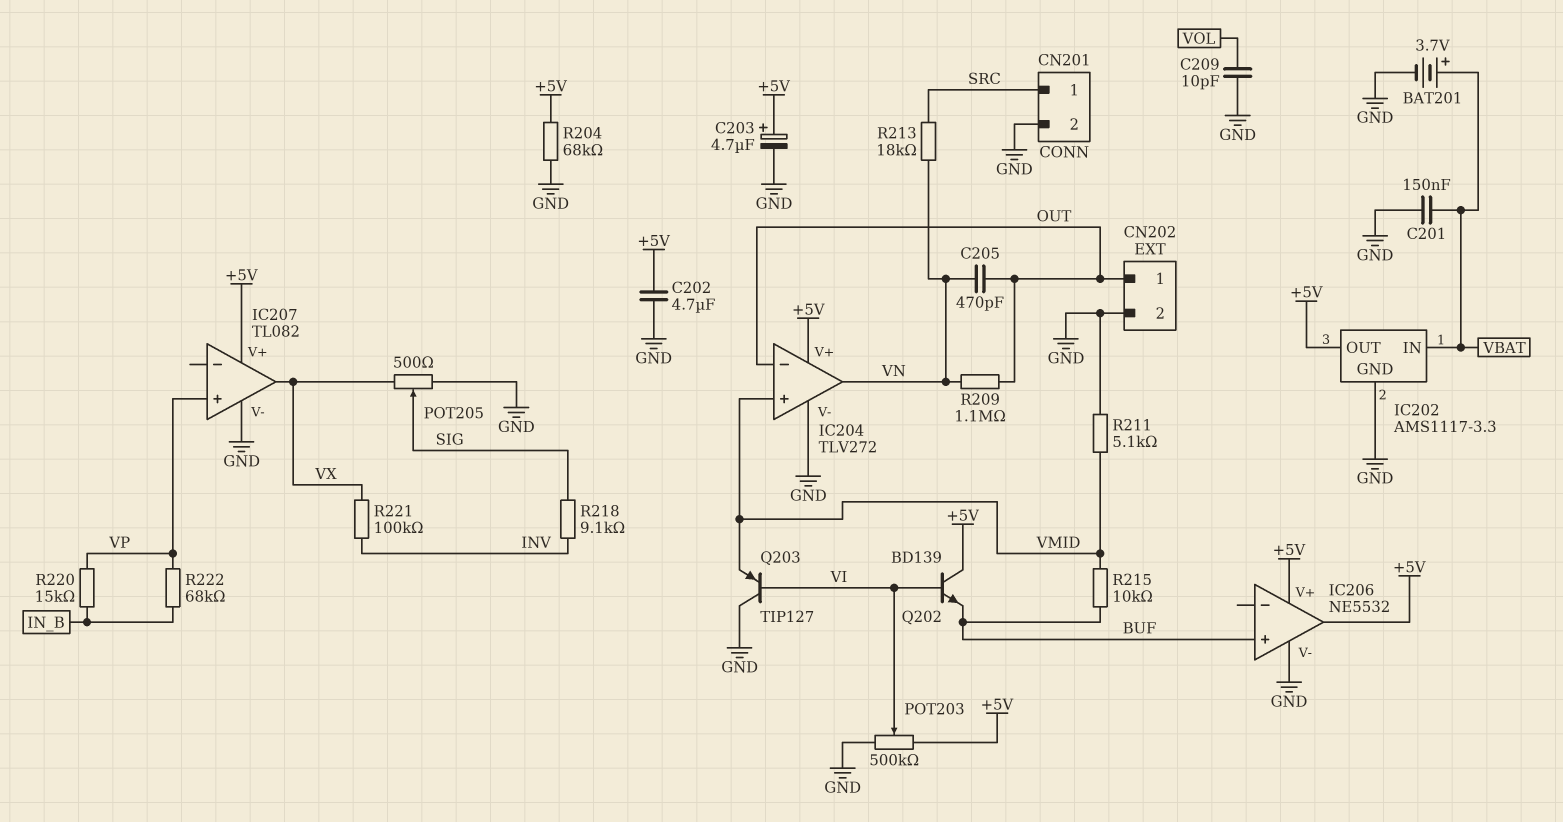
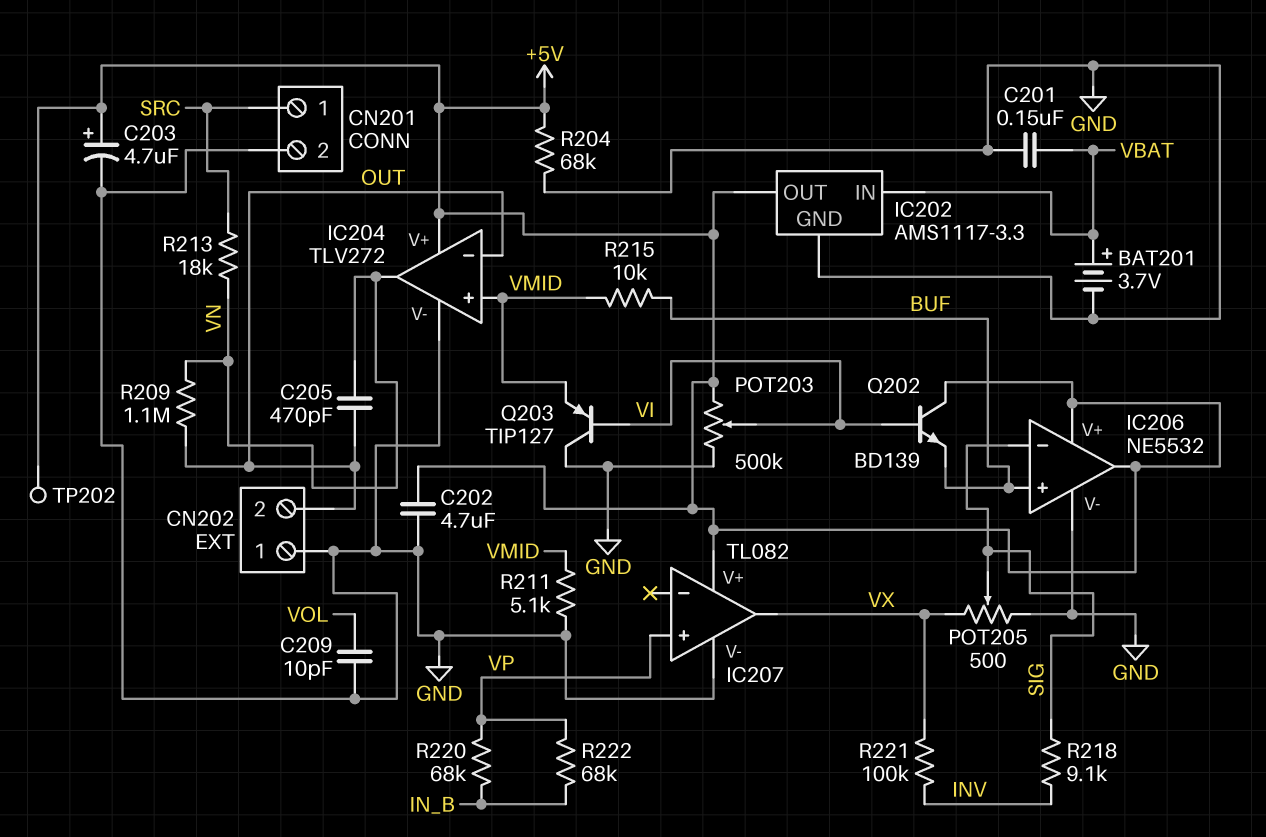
CN202 pin 1: OUT -> GND
CN202 pin 2: GND -> OUT
IC206 pin in-: none -> SIG
R220: 15k (IN_B, VP) -> 68k (IN_B, VP)
TP202: none -> test point (+5V)

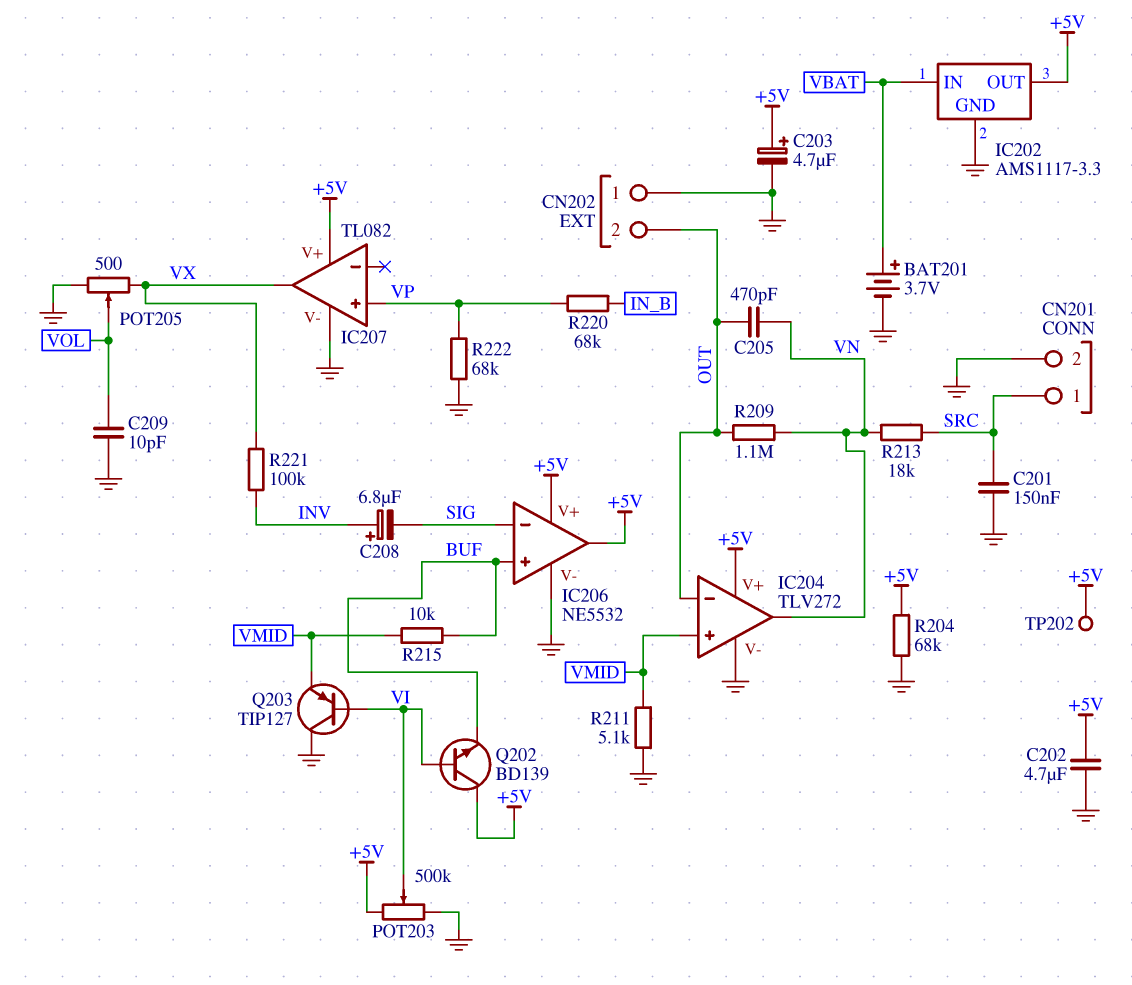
C201: 150nF (GND, VBAT) -> 150nF (GND, SRC)
C208: none -> 6.8uF (plus INV, minus SIG)
POT205: 500 (GND, VX, wiper SIG) -> 500 (GND, VX, wiper VOL)
R218: 9.1k (INV, SIG) -> none
R222: 68k (IN_B, VP) -> 68k (GND, VP)

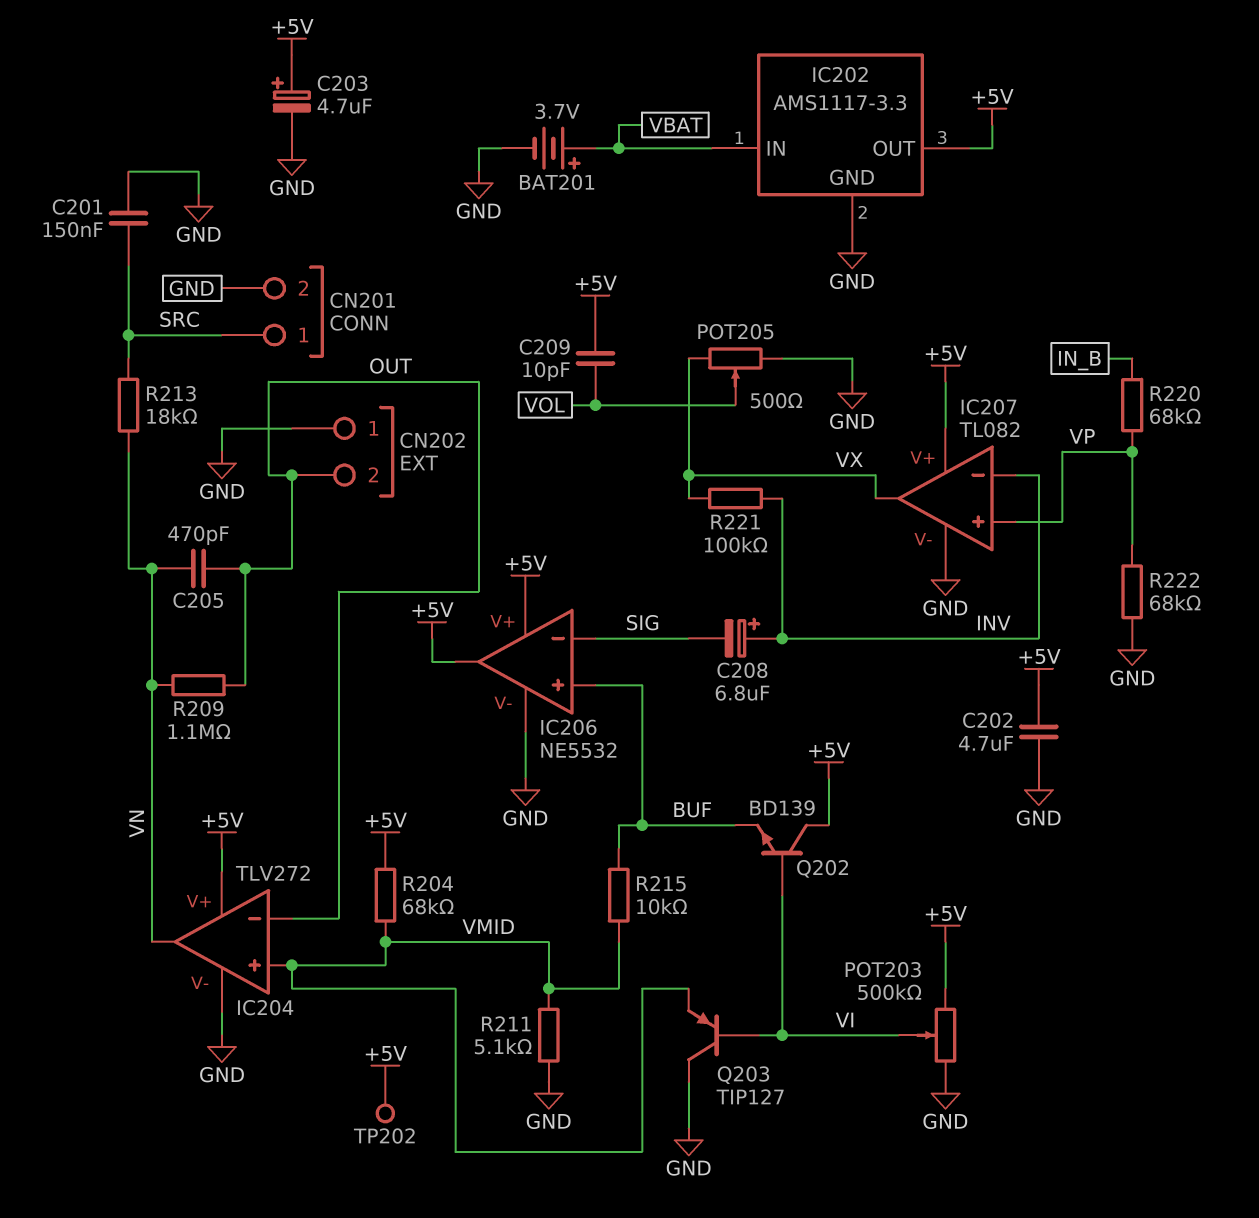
C209: 10pF (GND, VOL) -> 10pF (+5V, VOL)
IC207 pin in-: none -> INV
R204: 68k (+5V, GND) -> 68k (+5V, VMID)

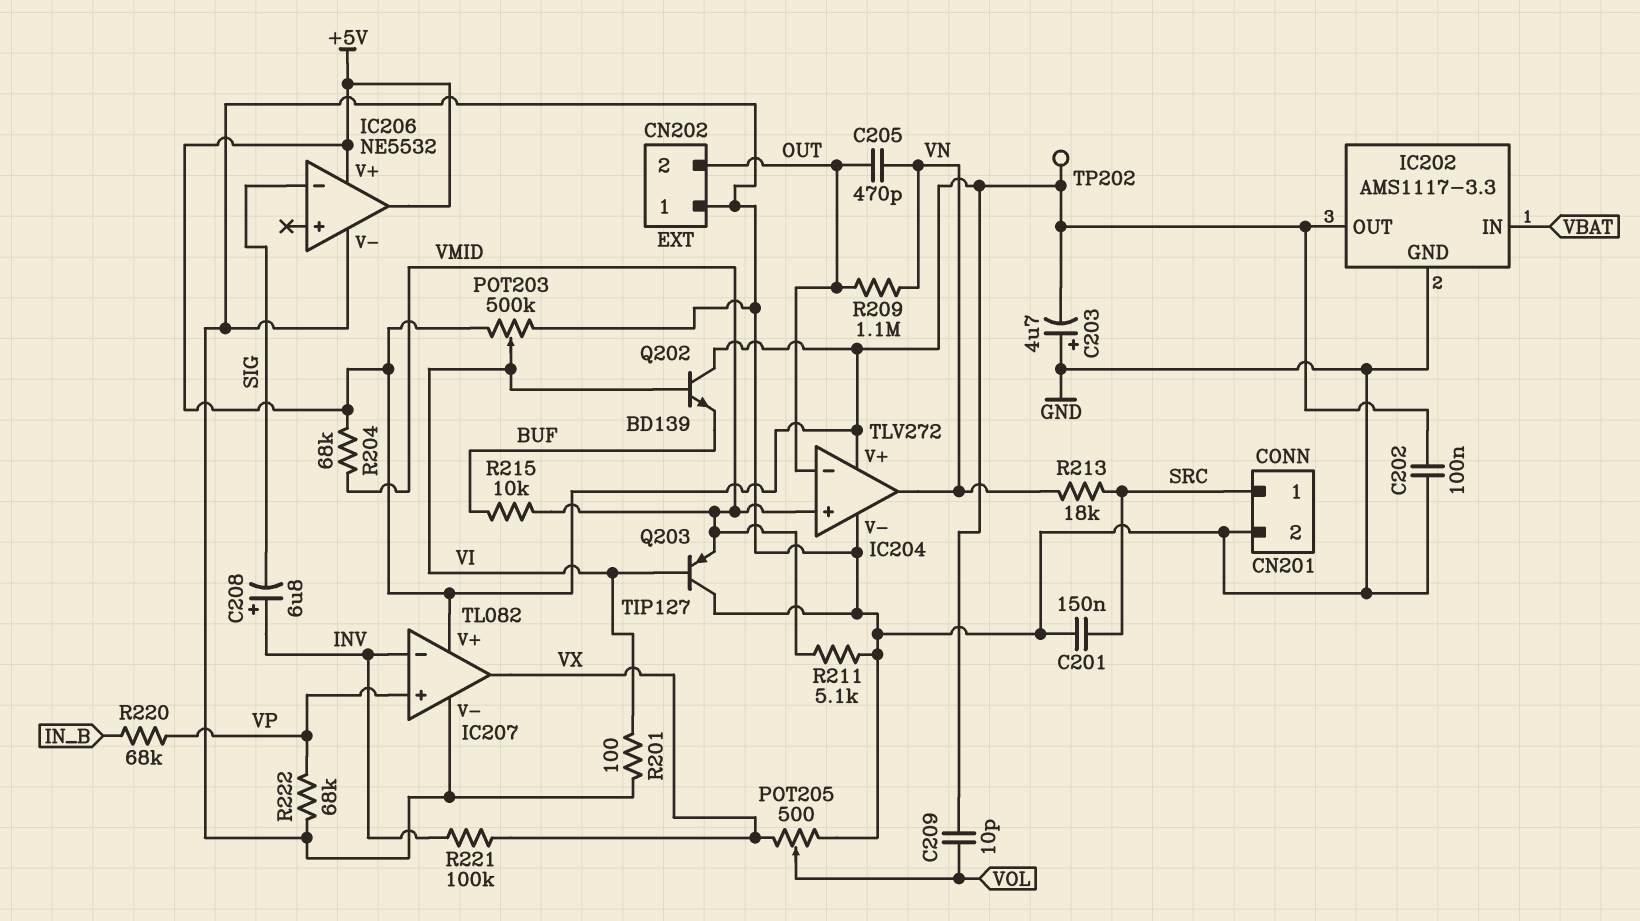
BAT201: 3.7V (plus VBAT, minus GND) -> none
C202: 4.7uF (+5V, GND) -> 100nF (+5V, GND)
C203: 4.7uF (plus +5V, minus GND) -> 4.7uF (plus GND, minus +5V)
IC206 pin in+: BUF -> none
R201: none -> 100 (GND, VI)

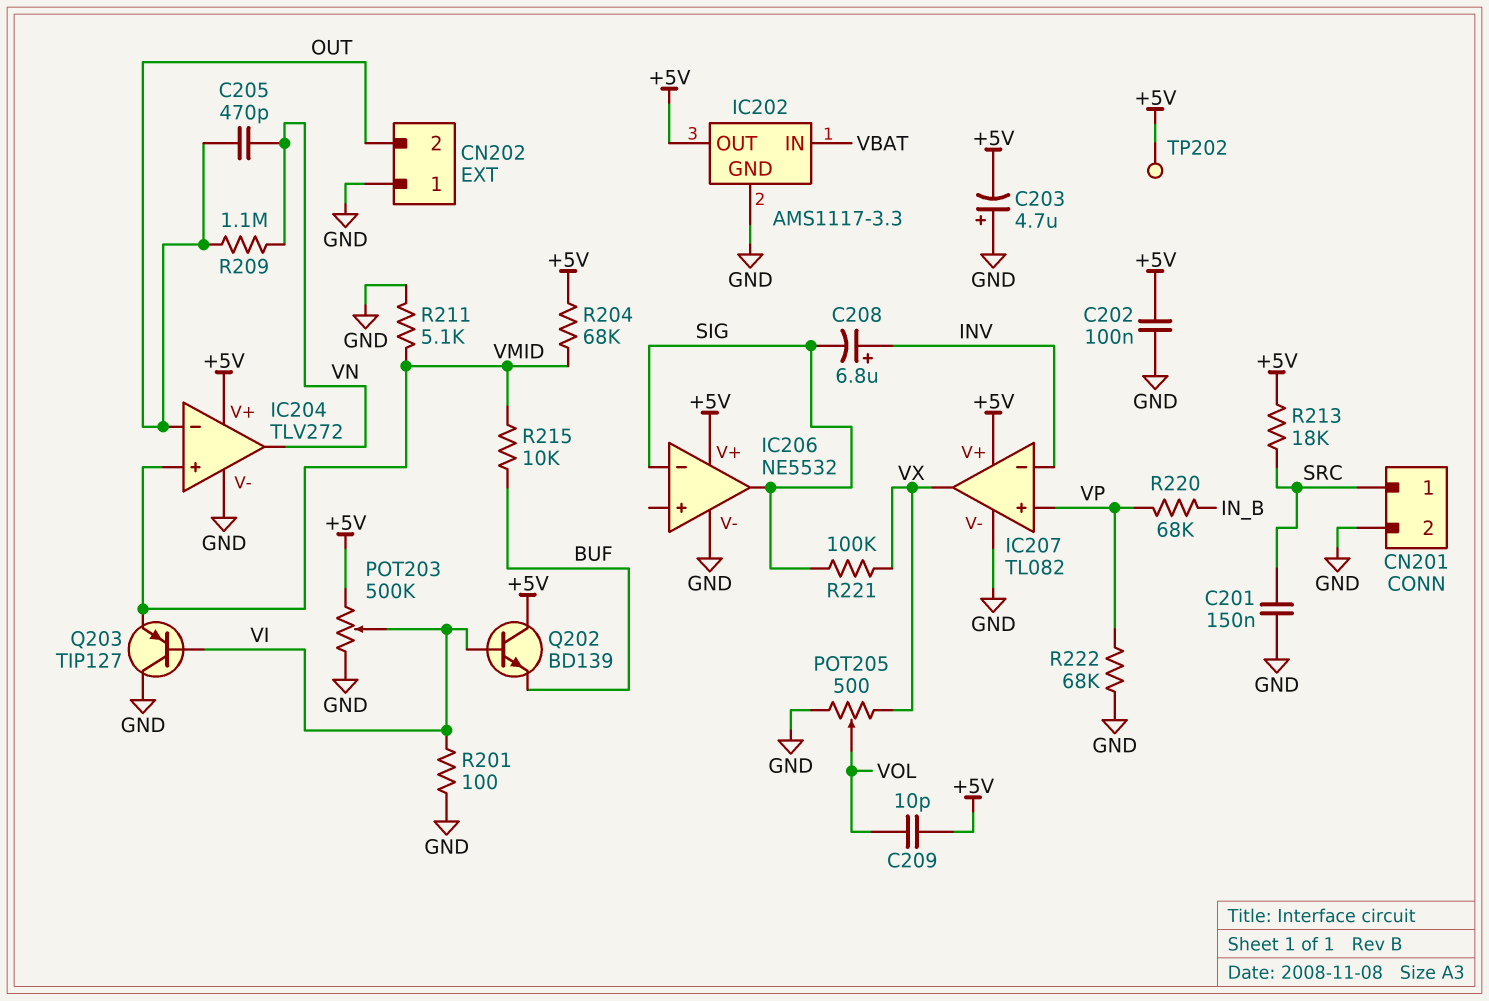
IC206 pin out: +5V -> SIG
R213: 18k (SRC, VN) -> 18k (+5V, SRC)
R221: 100k (INV, VX) -> 100k (SIG, VX)

